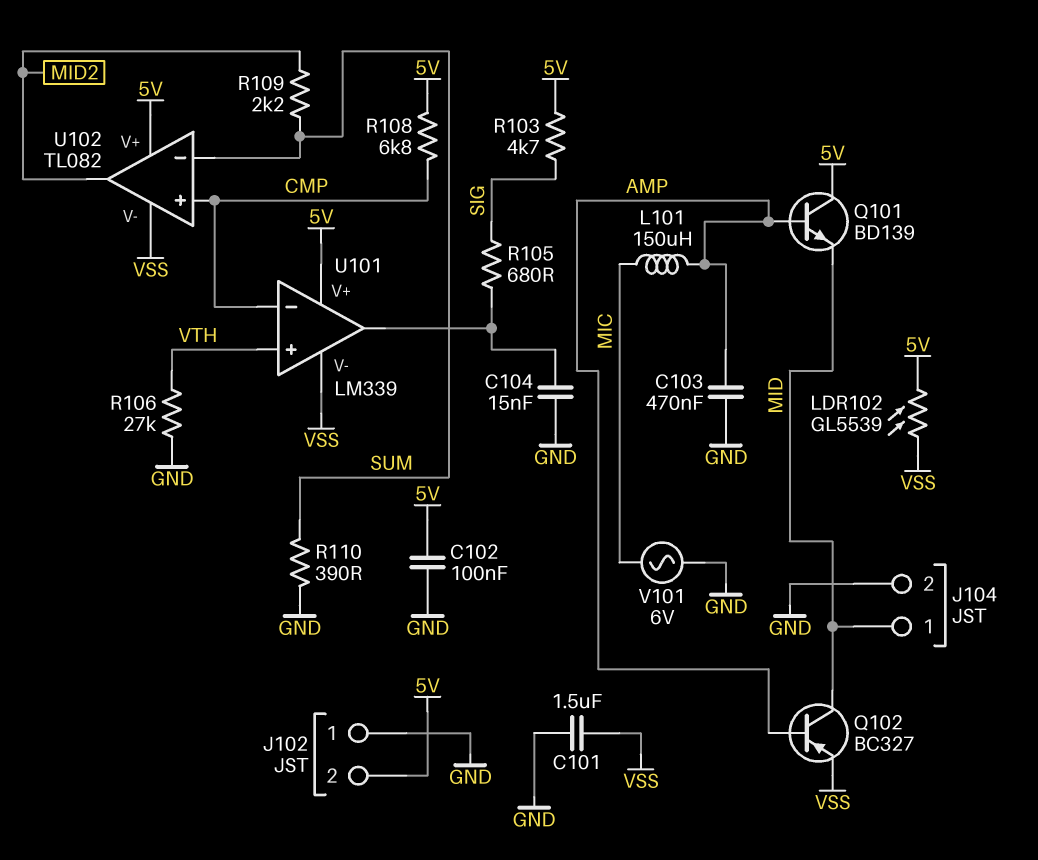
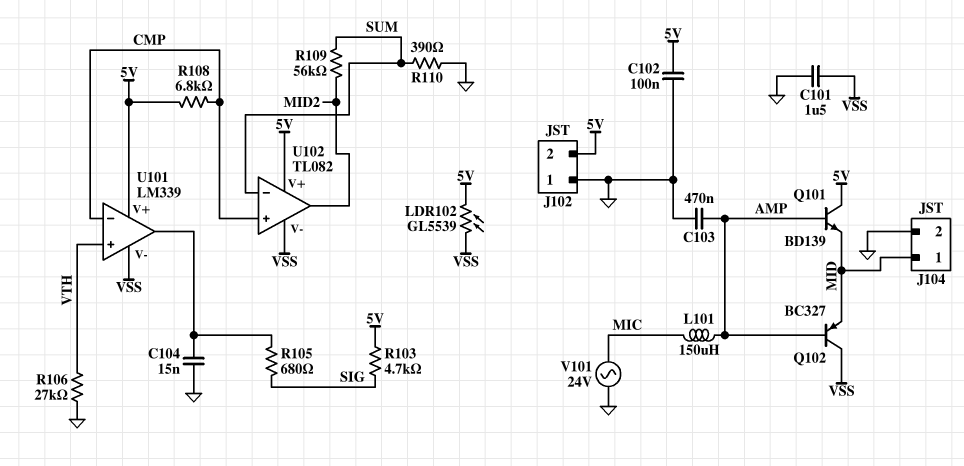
Q102: PNP BC327 (B AMP, C MID, E VSS) -> PNP BC327 (B AMP, C VSS, E MID)
R109: 2.2k (MID2, SUM) -> 56k (MID2, SUM)
V101: AC 6V (GND, MIC) -> AC 24V (GND, MIC)

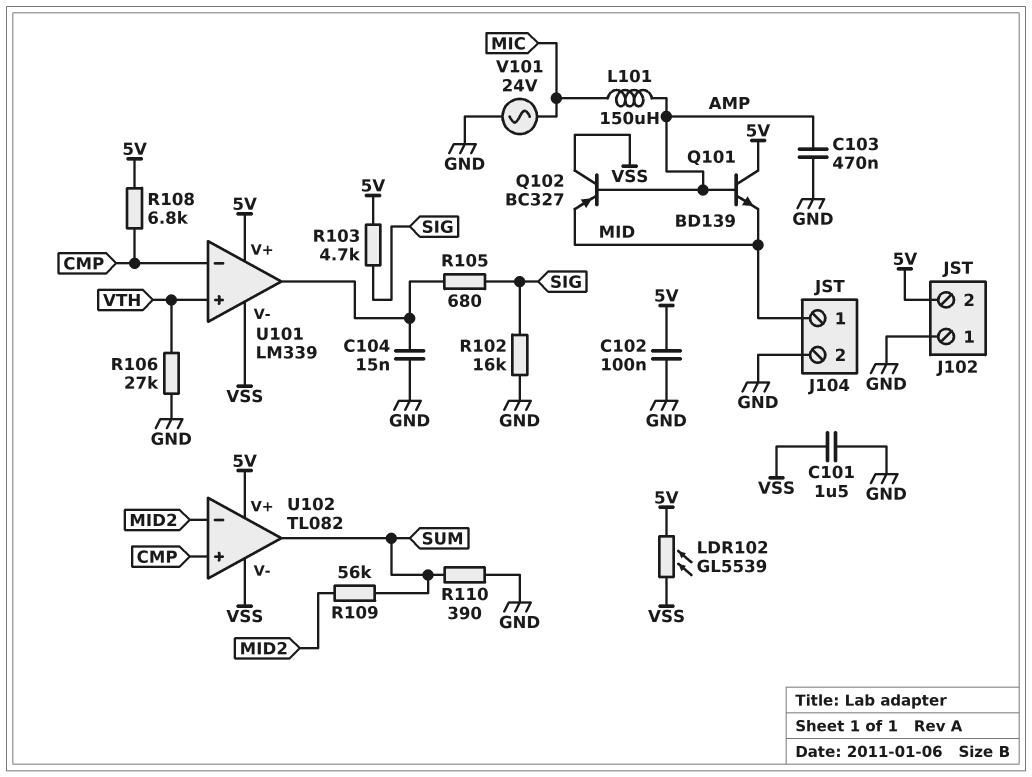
R102: none -> 16k (GND, SIG)
U102 pin in-: SUM -> MID2
U102 pin out: MID2 -> SUM

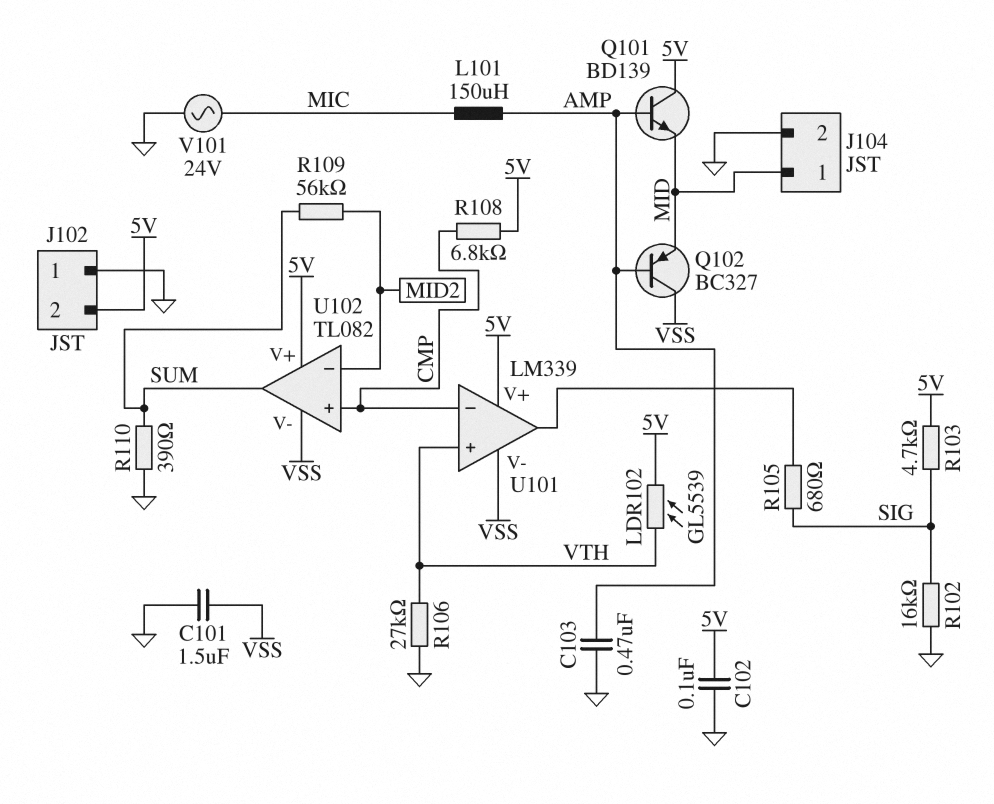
C104: 15nF (GND, U101/out) -> none
LDR102: GL5539 (5V, VSS) -> GL5539 (5V, VTH)

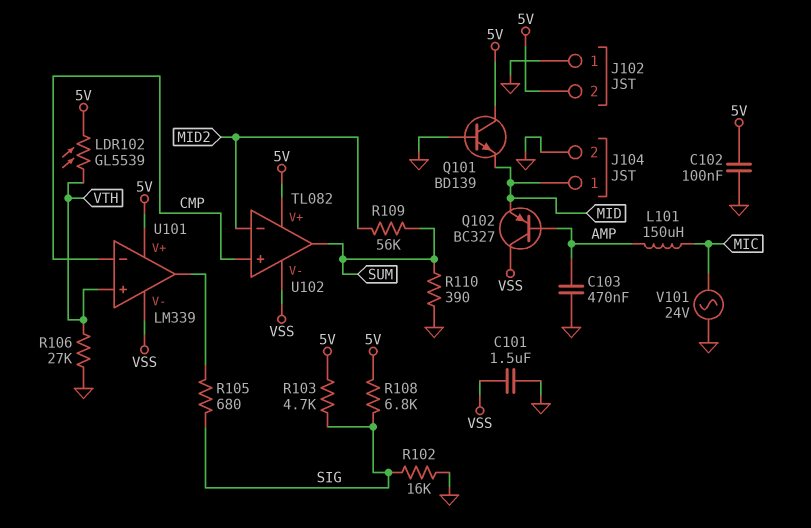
Q101: NPN BD139 (B AMP, C 5V, E MID) -> NPN BD139 (B GND, C 5V, E MID)
R108: 6.8k (5V, CMP) -> 6.8k (5V, SIG)

